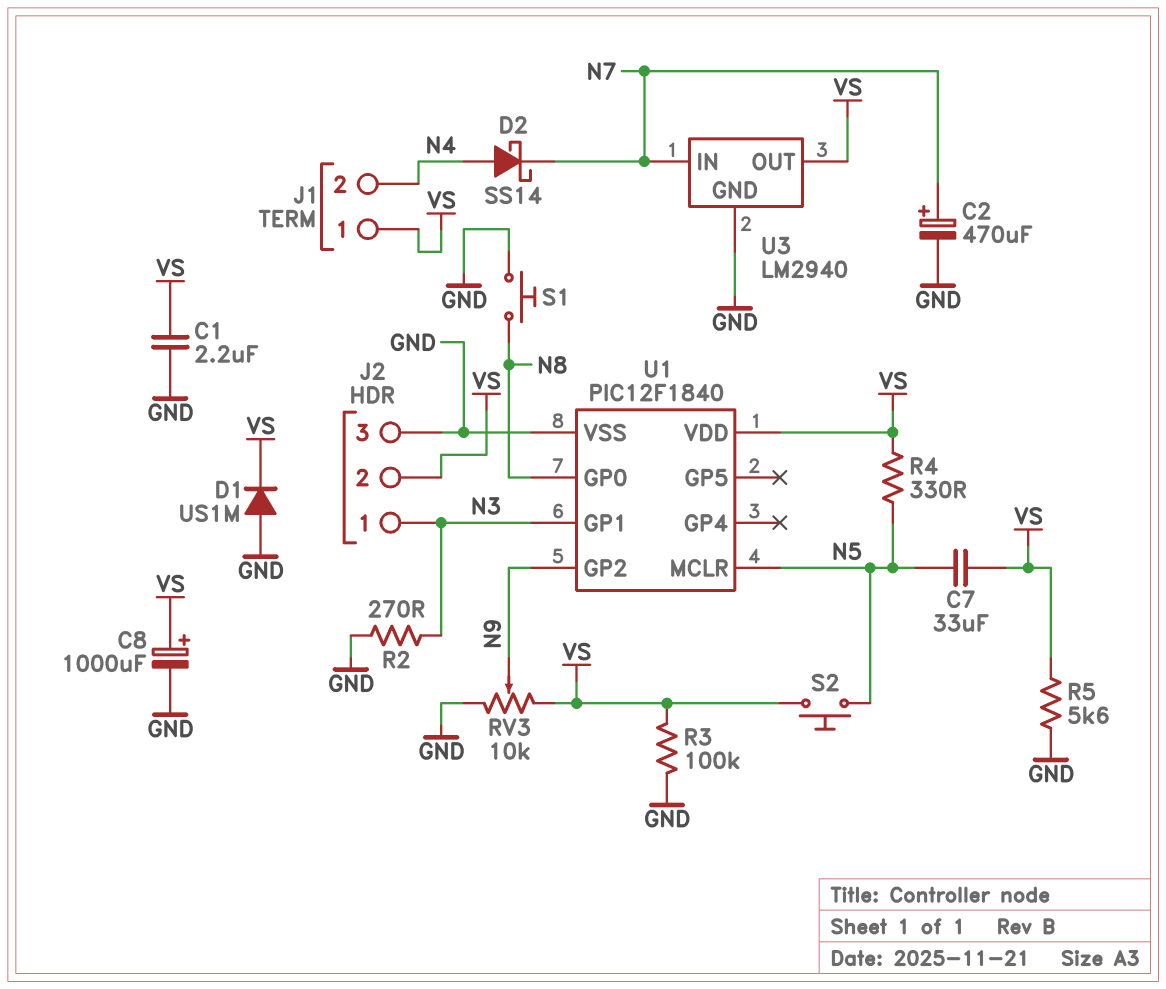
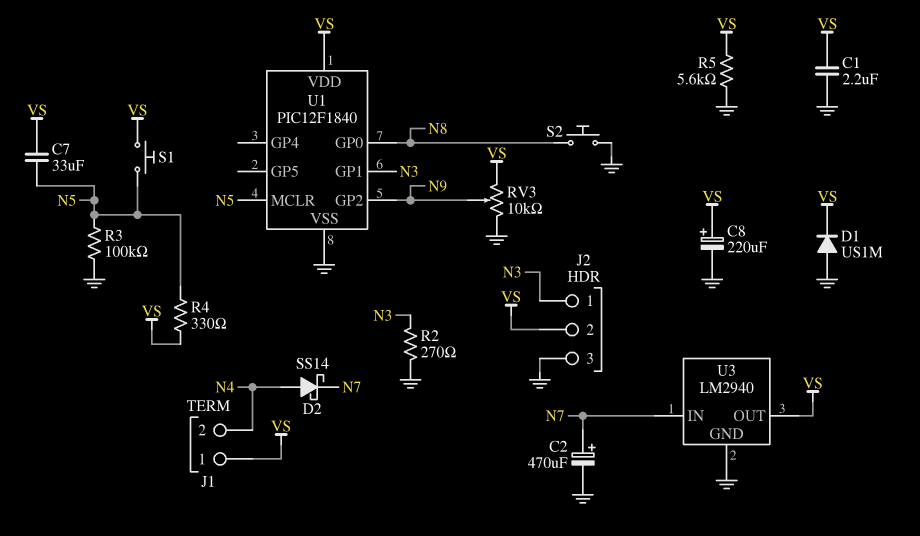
C8: 1000uF (plus VS, minus GND) -> 220uF (plus VS, minus GND)
R3: 100k (GND, VS) -> 100k (GND, N5)
S1: button (GND, N8) -> button (N5, VS)
S2: button (N5, VS) -> button (GND, N8)

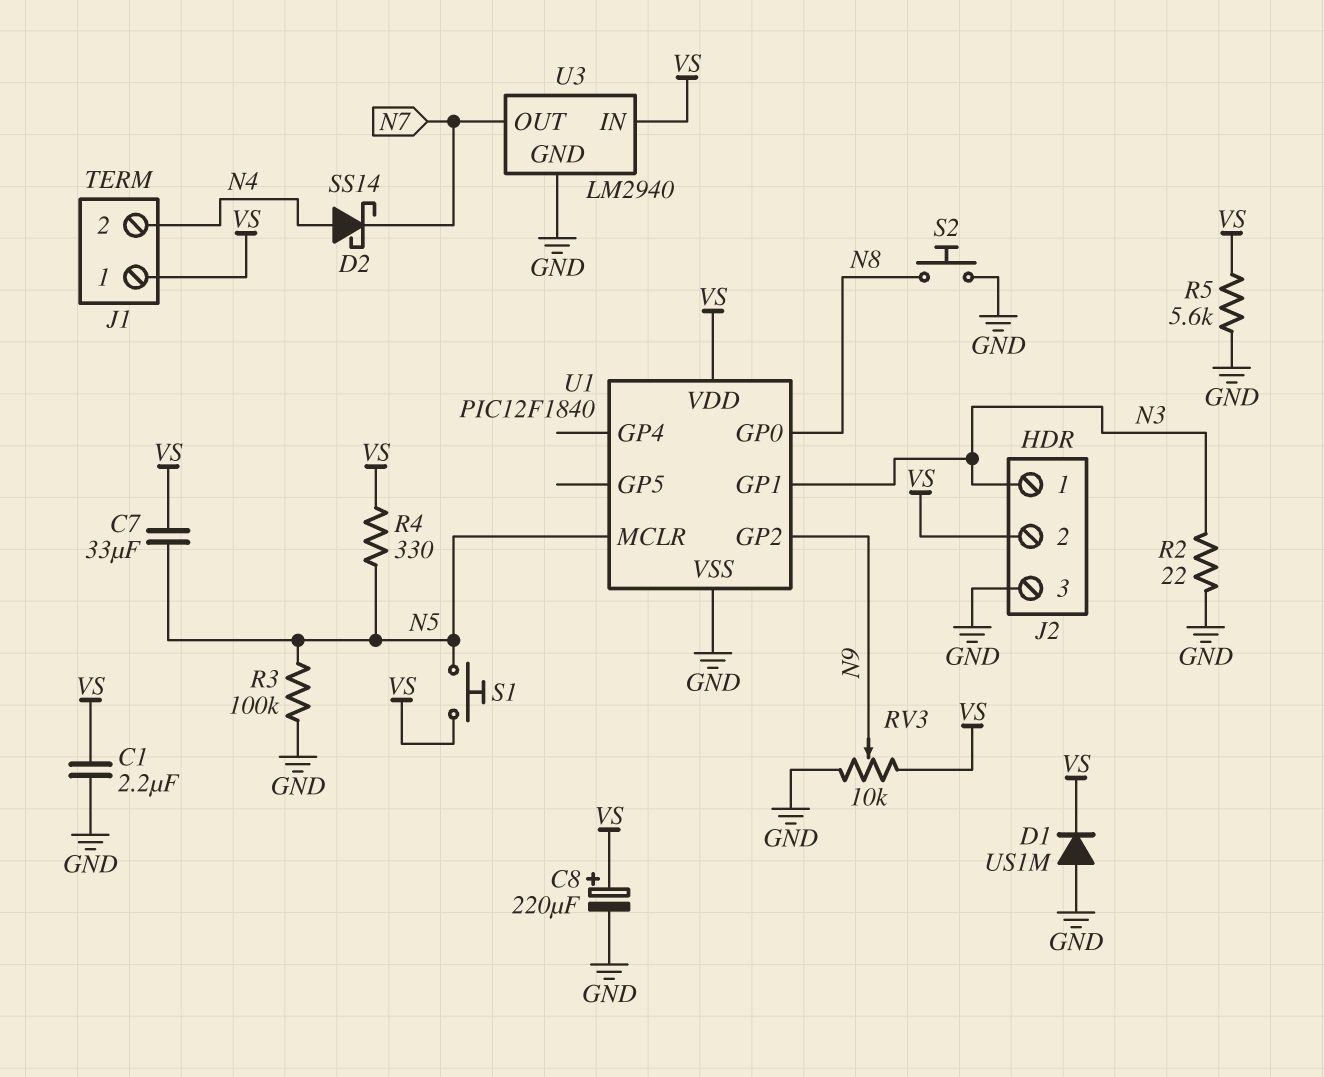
C2: 470uF (plus N7, minus GND) -> none
R2: 270 (GND, N3) -> 22 (GND, N3)
U3 pin IN: N7 -> VS
U3 pin OUT: VS -> N7

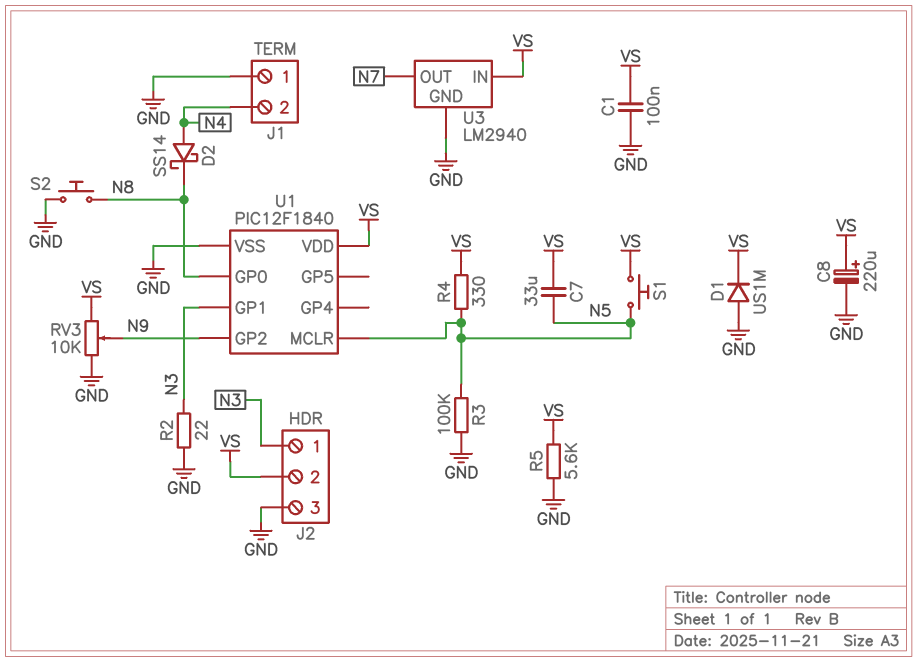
C1: 2.2uF (GND, VS) -> 100nF (GND, VS)
D2: schottky SS14 (A N4, K N7) -> schottky SS14 (A N4, K N8)
J1 pin 1: VS -> GND

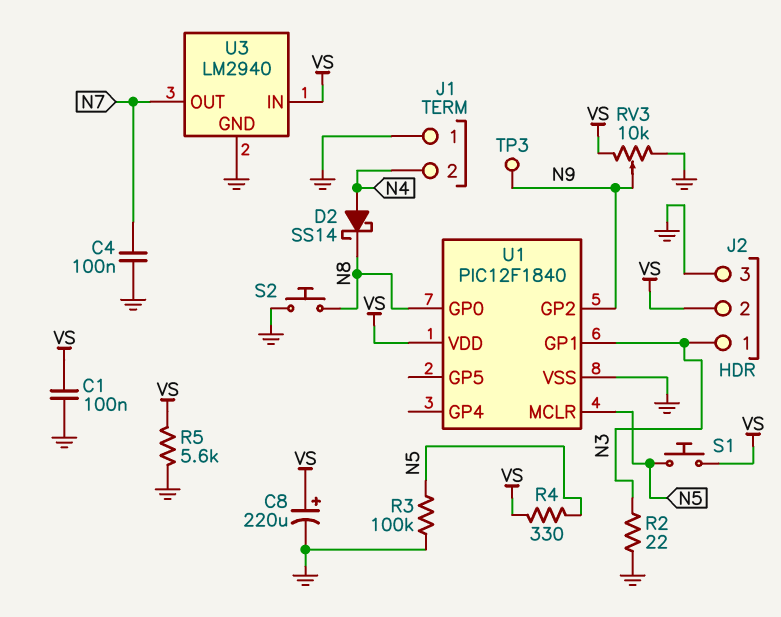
C4: none -> 100nF (GND, N7)
C7: 33uF (N5, VS) -> none
D1: diode US1M (A GND, K VS) -> none
TP3: none -> test point (N9)

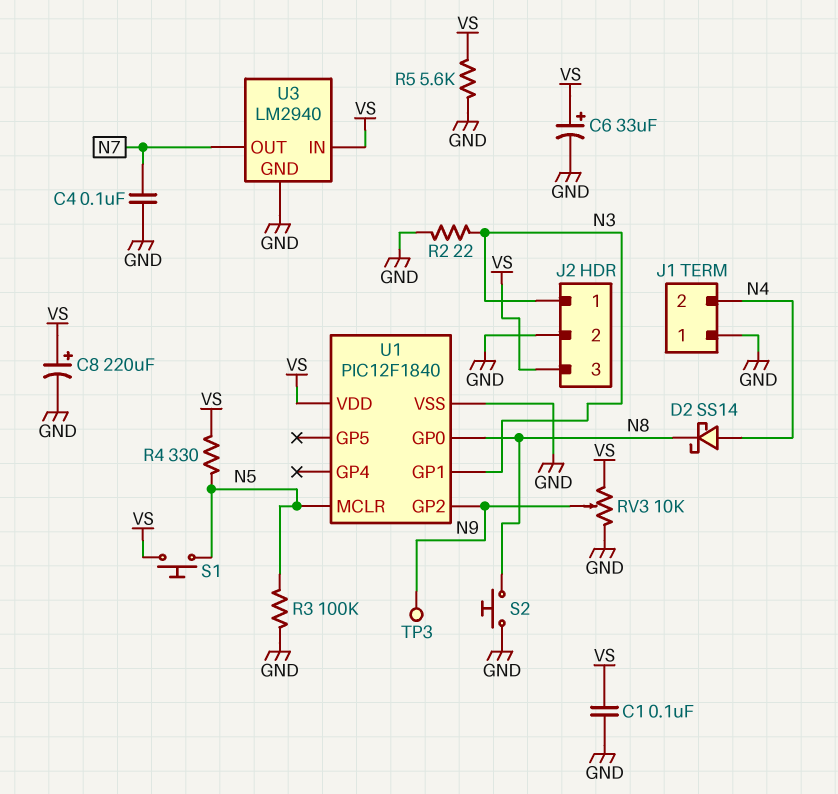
C6: none -> 33uF (plus VS, minus GND)
J2 pin 2: VS -> GND
J2 pin 3: GND -> VS

